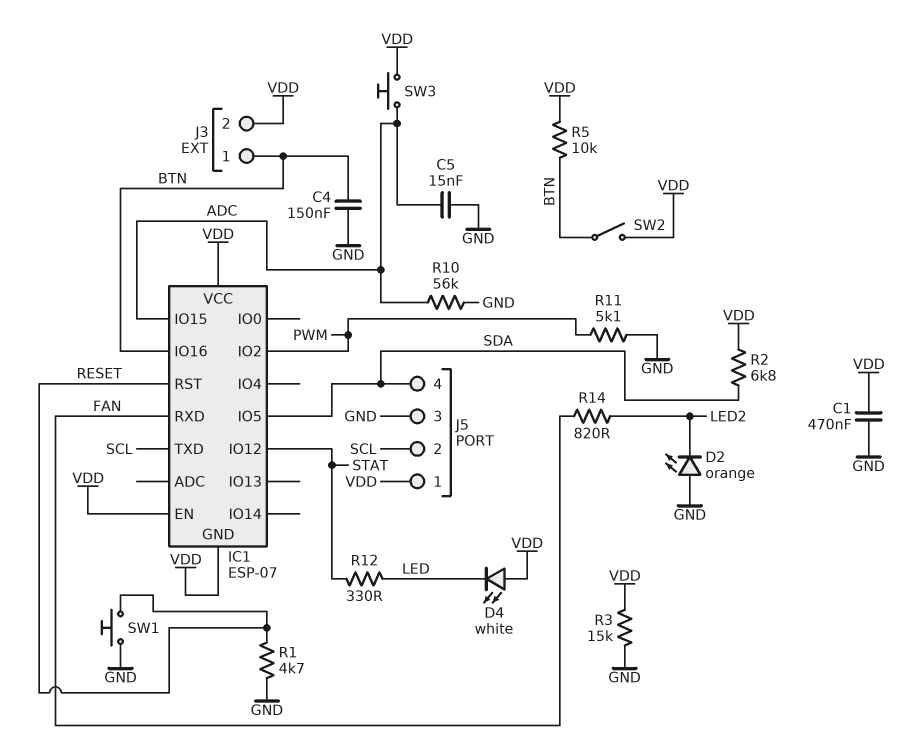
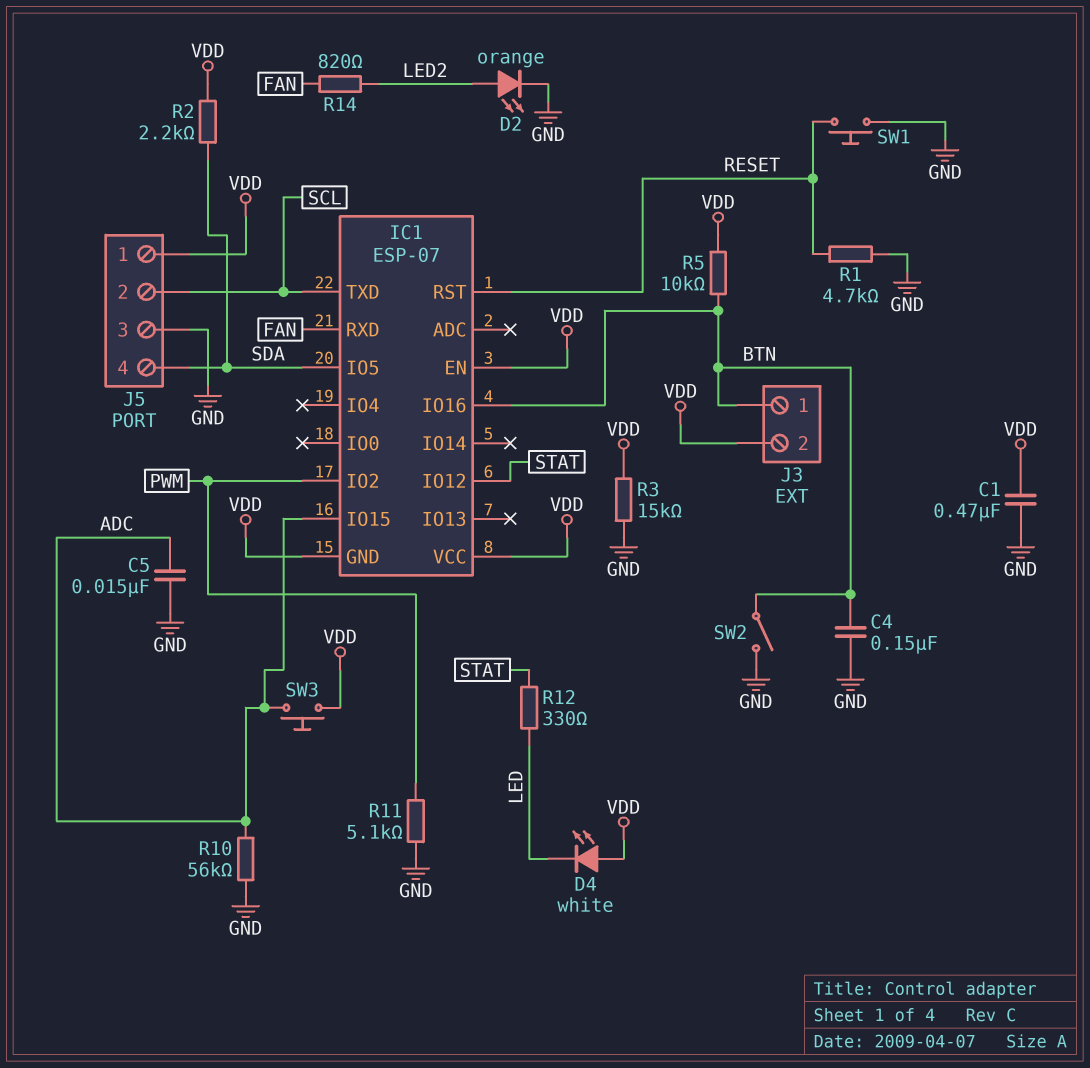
D2: LED orange (A GND, K LED2) -> LED orange (A LED2, K GND)
R2: 6.8k (SDA, VDD) -> 2.2k (SDA, VDD)
SW2: switch (BTN, VDD) -> switch (BTN, GND)

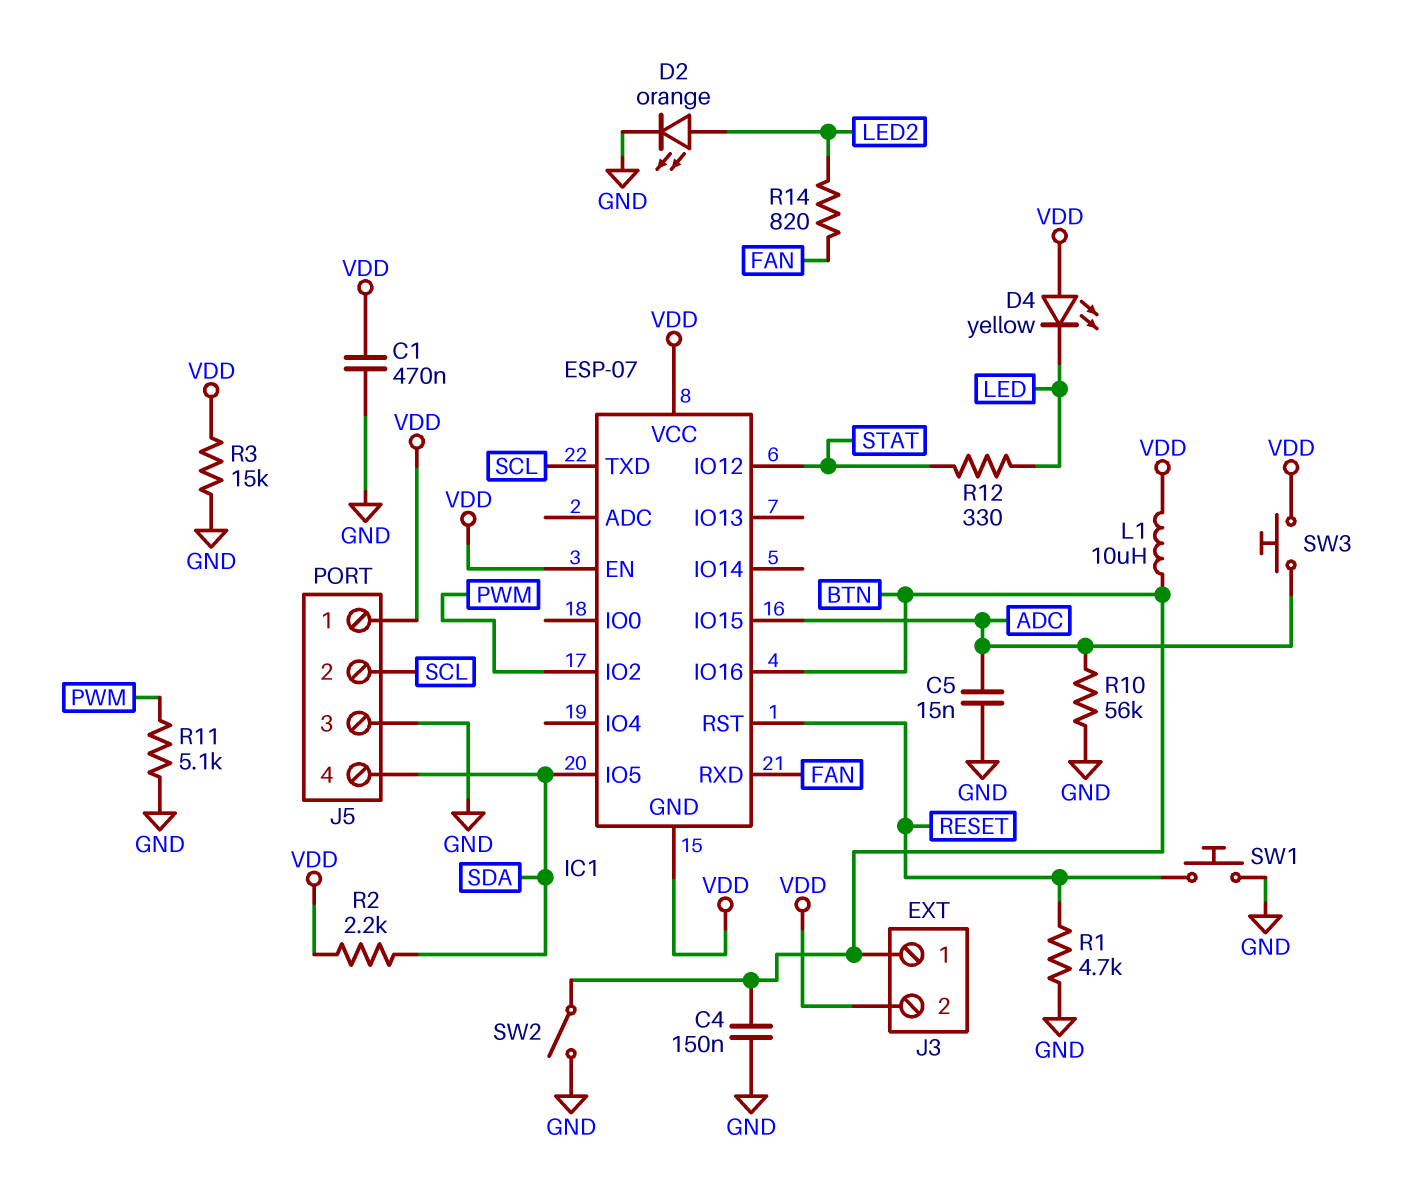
D4: LED white (A VDD, K LED) -> LED yellow (A VDD, K LED)
L1: none -> 10uH (BTN, VDD)
R5: 10k (BTN, VDD) -> none

